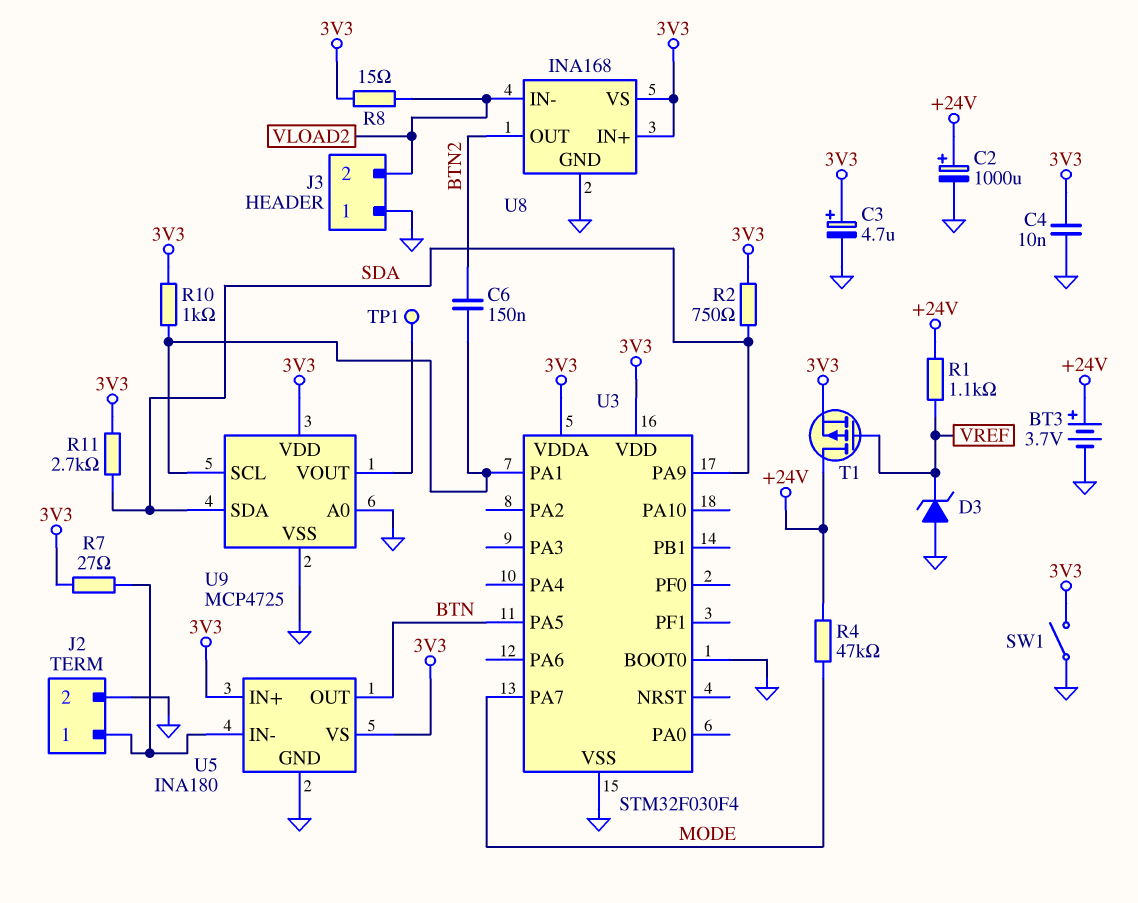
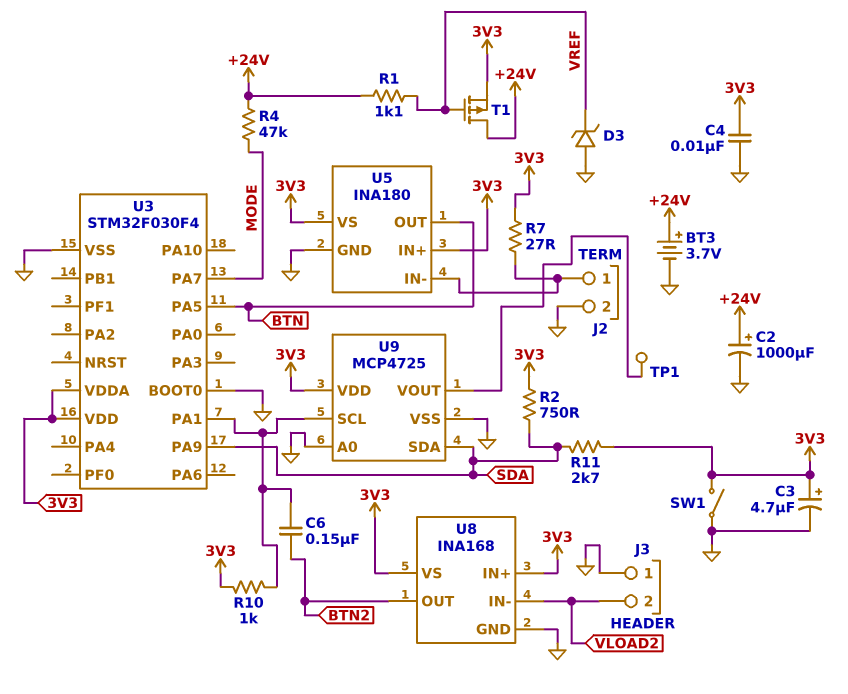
R8: 15 (3V3, VLOAD2) -> none

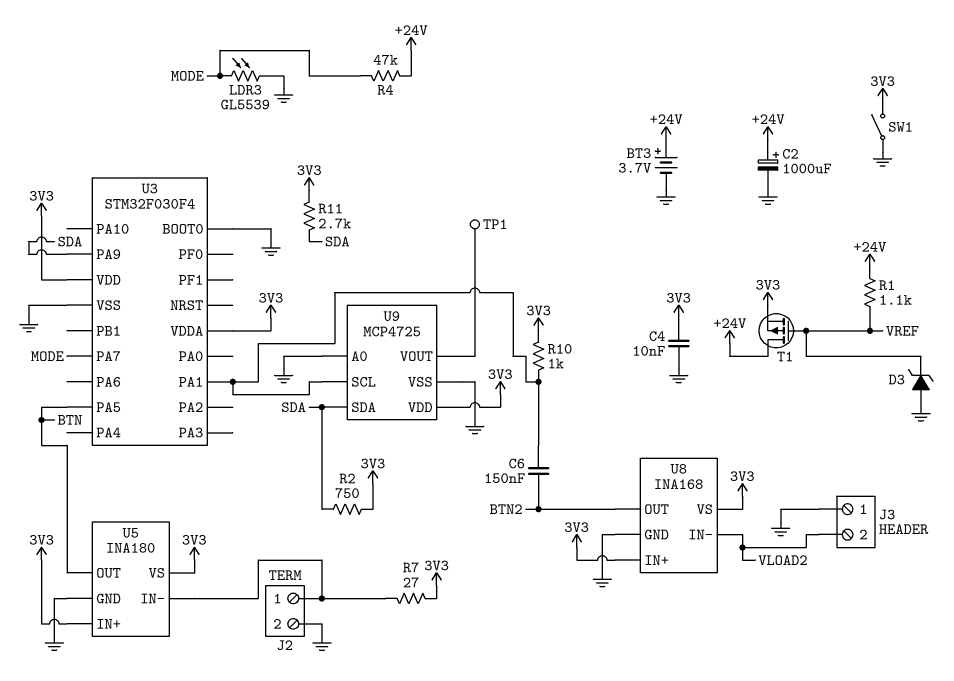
C3: 4.7uF (plus 3V3, minus GND) -> none
LDR3: none -> GL5539 (GND, MODE)

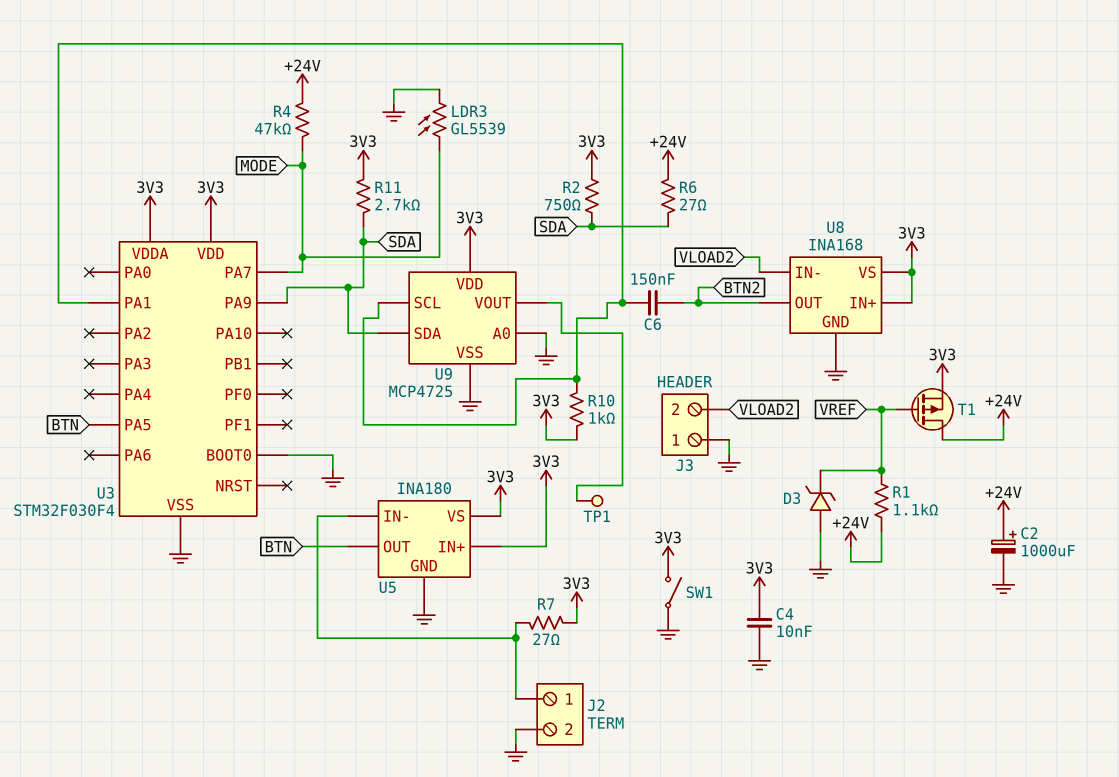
BT3: 3.7V (plus +24V, minus GND) -> none
R6: none -> 27 (+24V, SDA)

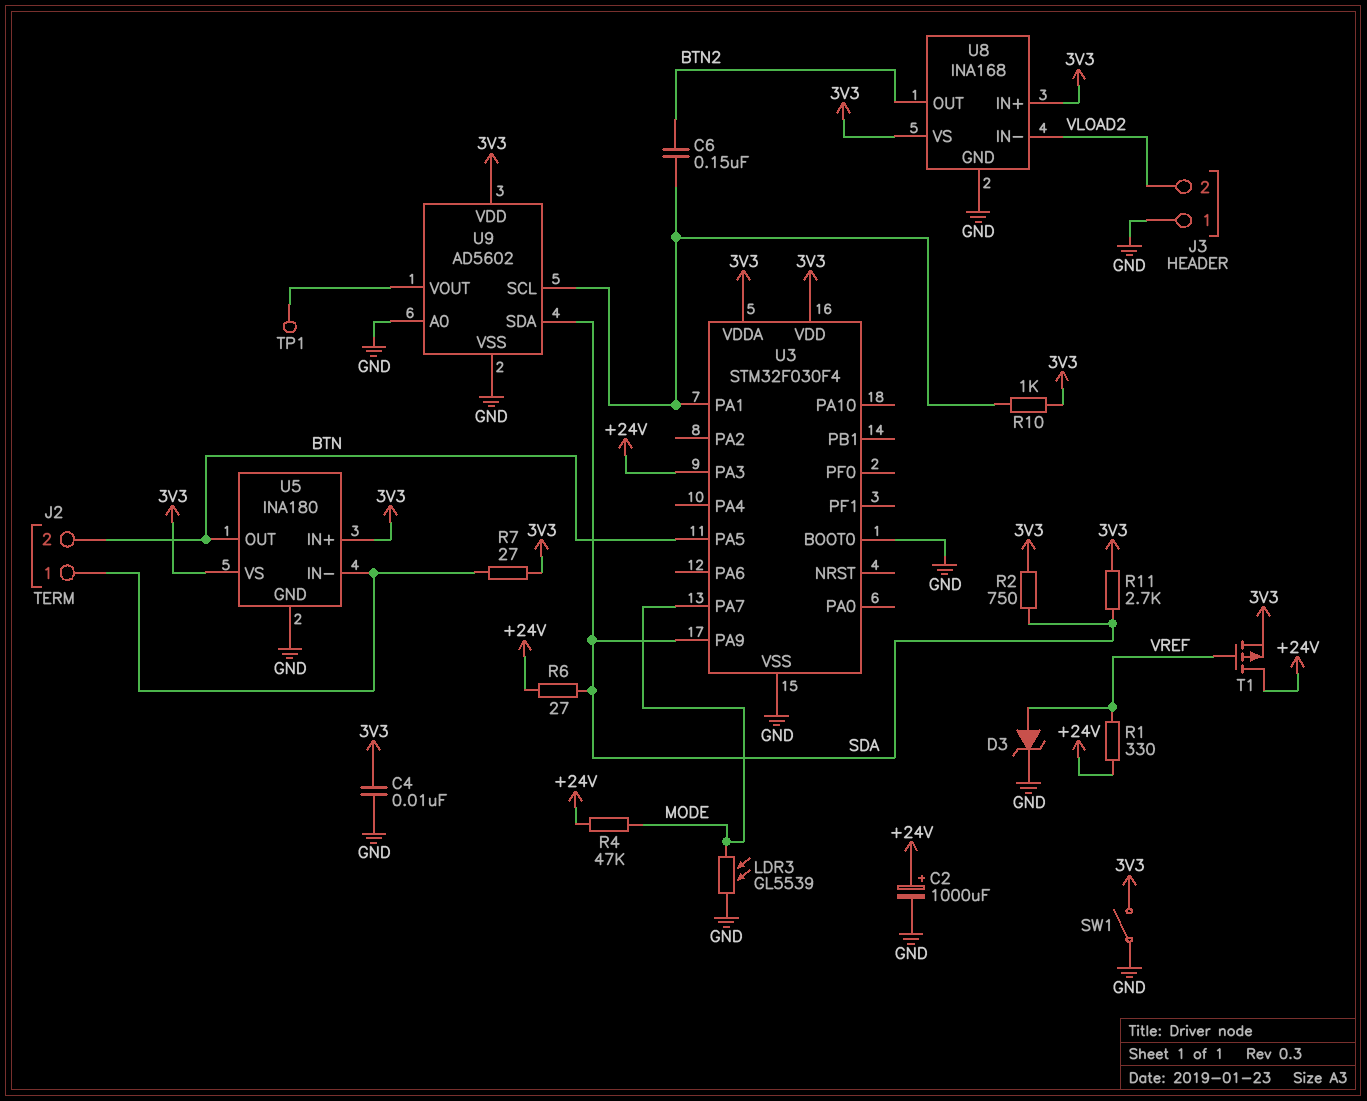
D3: zener (A GND, K VREF) -> zener (A VREF, K GND)
J2 pin 2: GND -> BTN
R1: 1.1k (+24V, VREF) -> 330 (+24V, VREF)
U3 pin PA3: none -> +24V
U9: MCP4725 -> AD5602

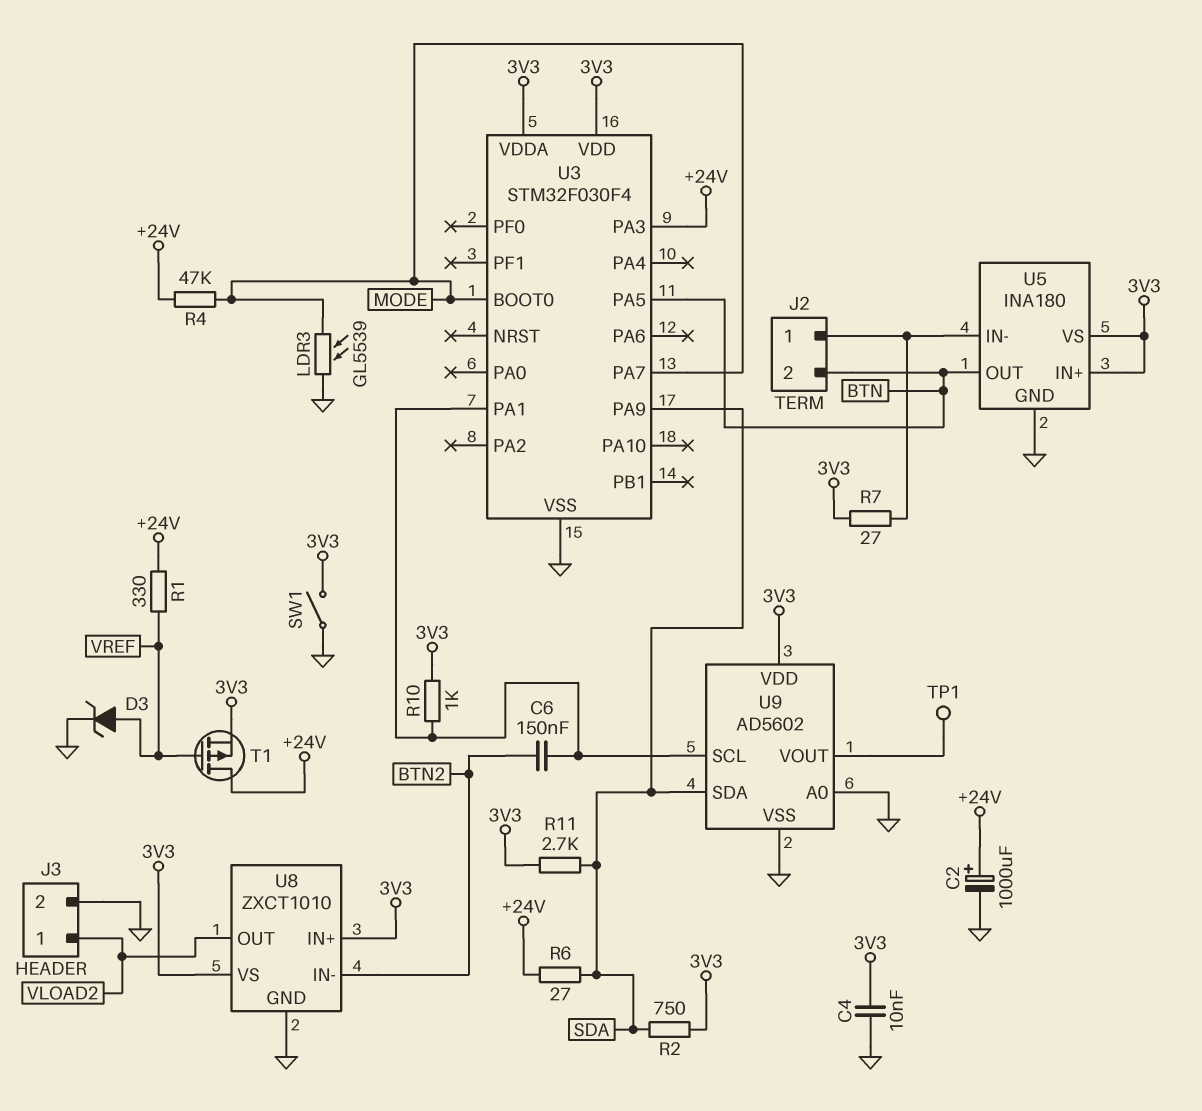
J3 pin 1: GND -> VLOAD2
J3 pin 2: VLOAD2 -> GND
U3 pin BOOT0: GND -> MODE
U8: INA168 -> ZXCT1010
U8 pin IN-: VLOAD2 -> BTN2
U8 pin OUT: BTN2 -> VLOAD2

